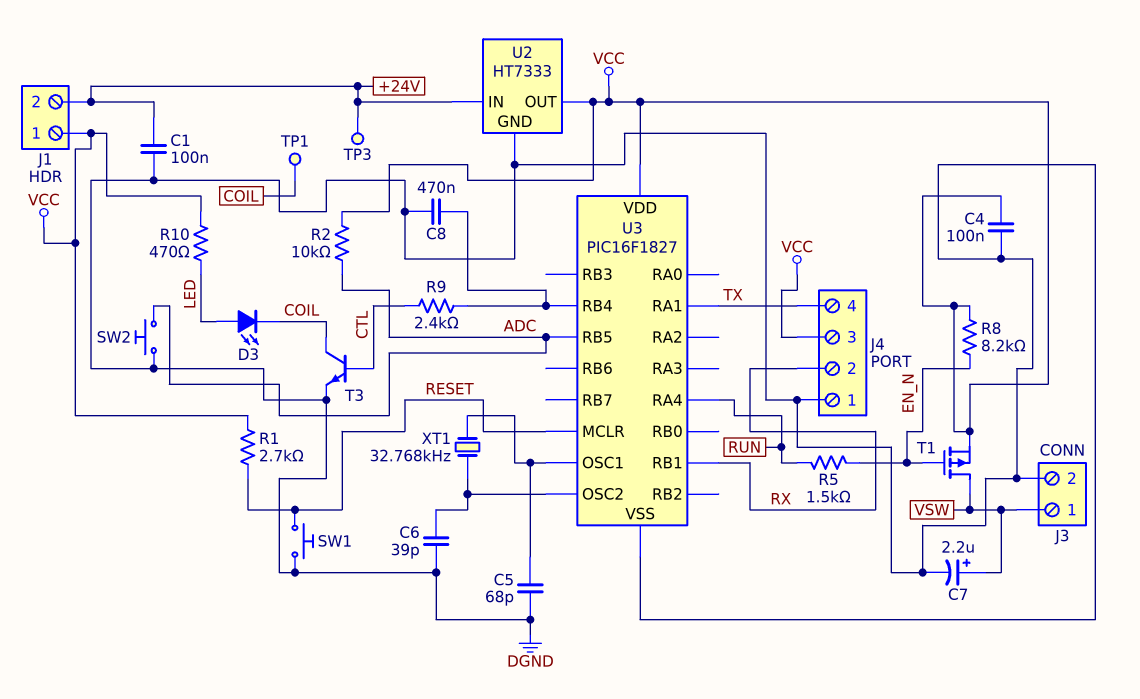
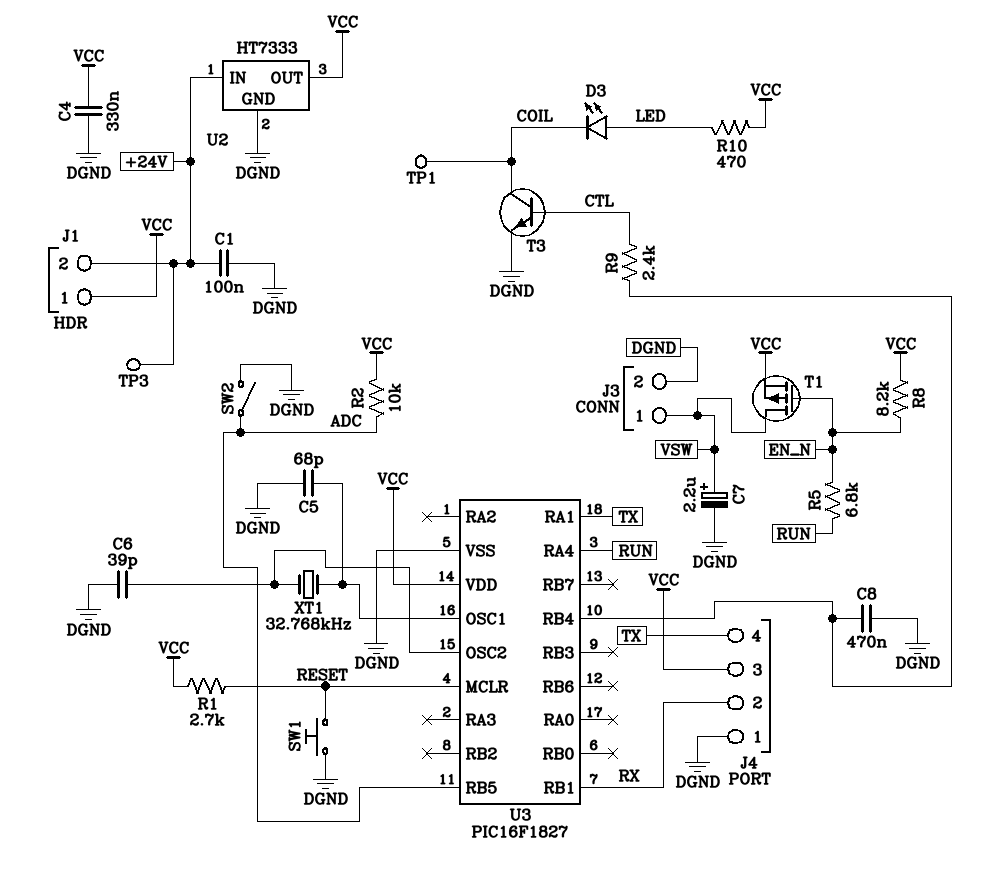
C4: 100nF (DGND, VCC) -> 330nF (DGND, VCC)
R5: 1.5k (EN_N, RUN) -> 6.8k (EN_N, RUN)
SW2: button (ADC, DGND) -> switch (ADC, DGND)

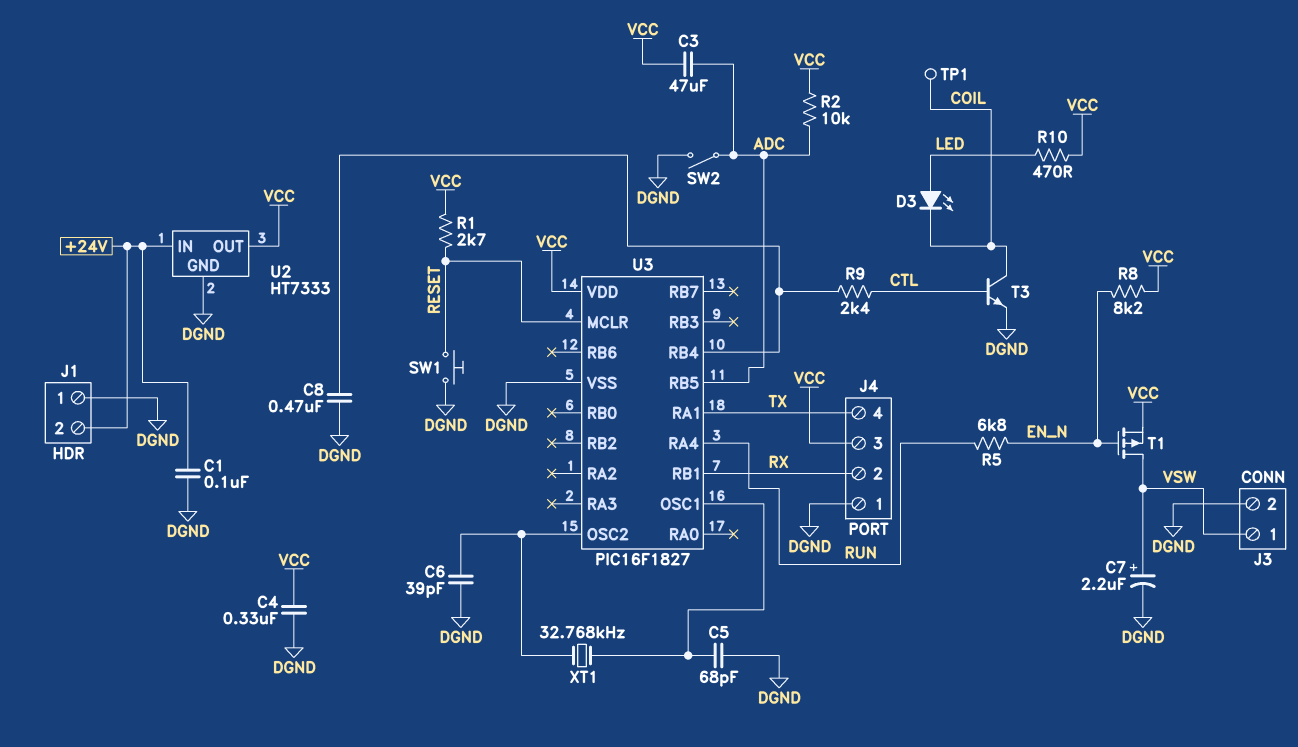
C3: none -> 47uF (ADC, VCC)
J1 pin 1: VCC -> DGND
TP3: test point (+24V) -> none

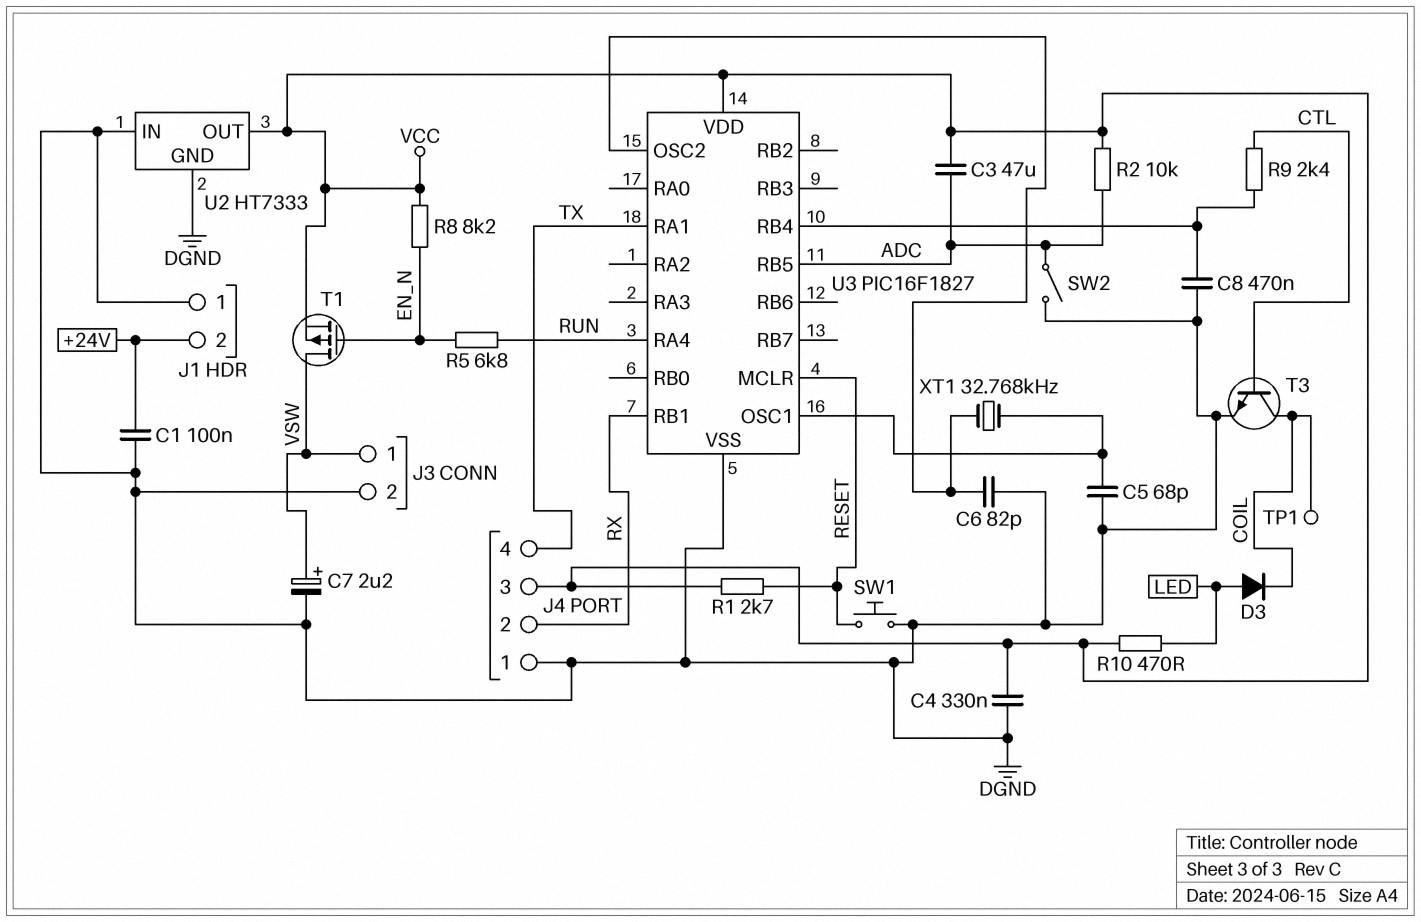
C6: 39pF (DGND, U3/OSC2) -> 82pF (DGND, U3/OSC2)
D3: LED (A LED, K COIL) -> diode (A LED, K COIL)
U2 pin IN: +24V -> DGND

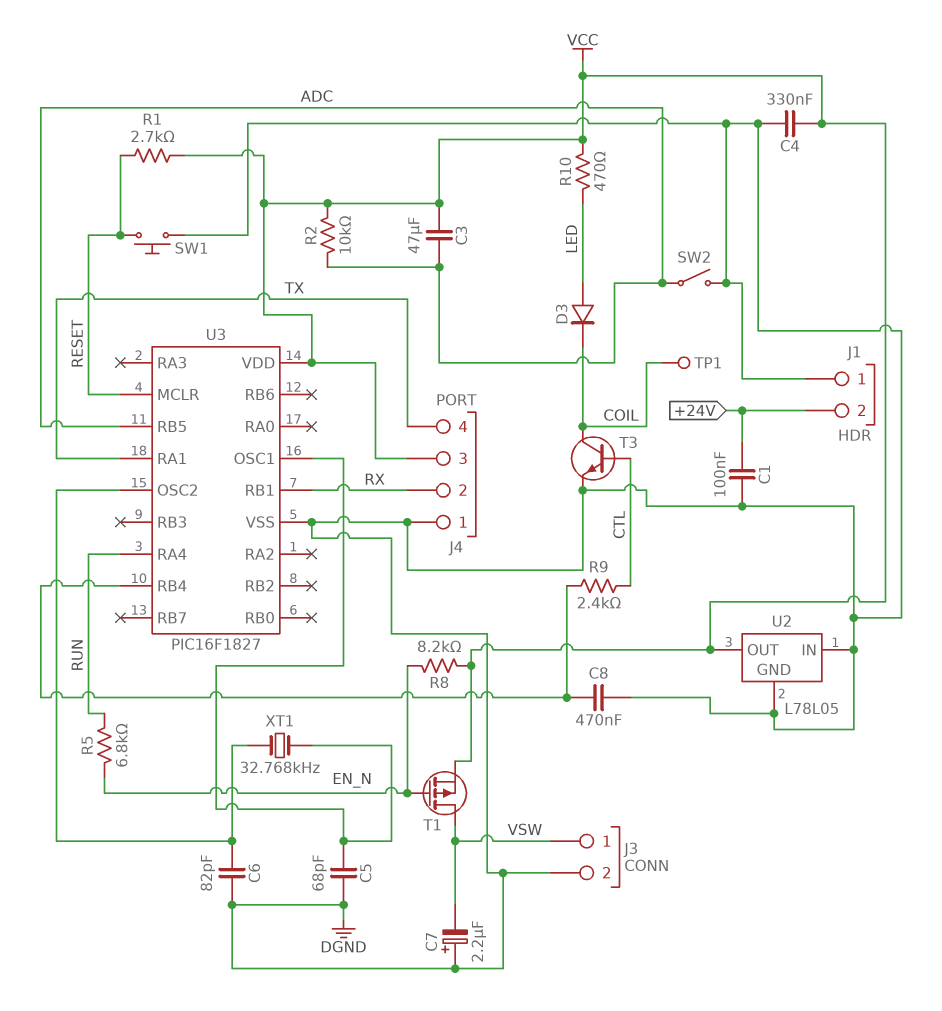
C7: 2.2uF (plus VSW, minus DGND) -> 2.2uF (plus DGND, minus VSW)
U2: HT7333 -> L78L05

